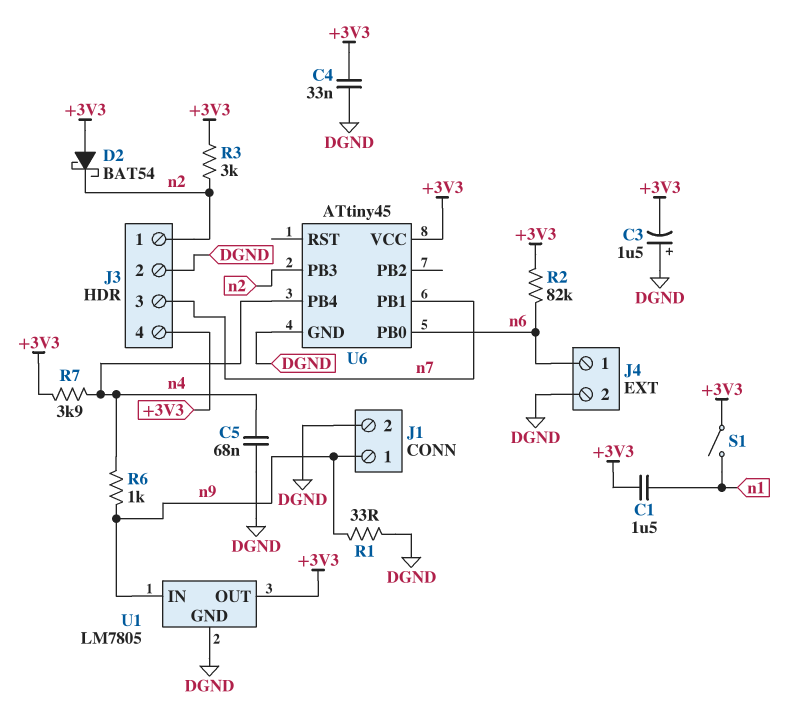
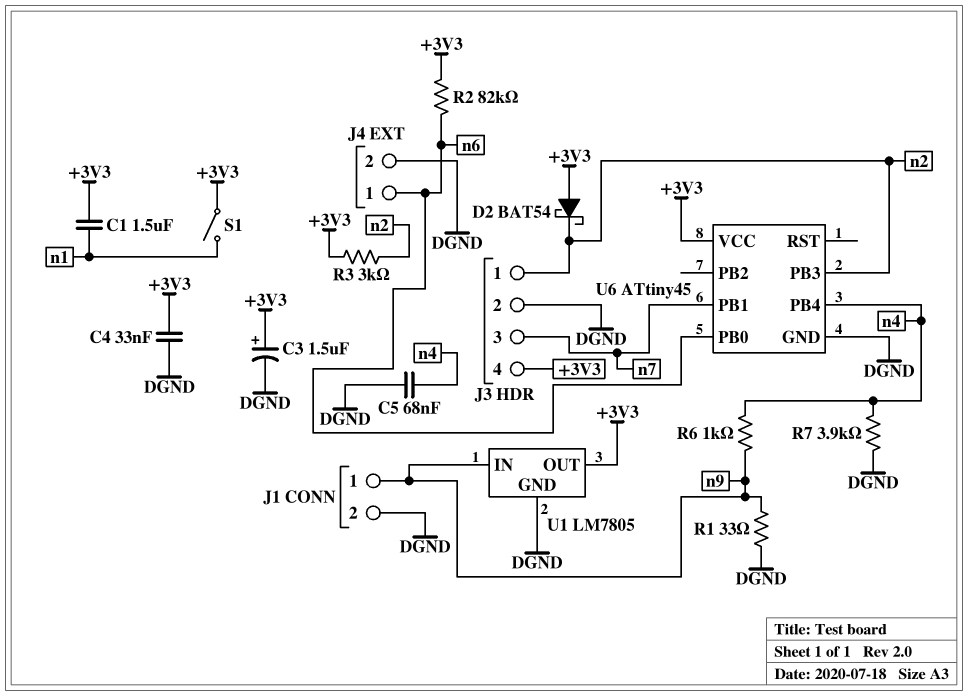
C3: 1.5uF (plus DGND, minus +3V3) -> 1.5uF (plus +3V3, minus DGND)
R7: 3.9k (+3V3, n4) -> 3.9k (DGND, n4)

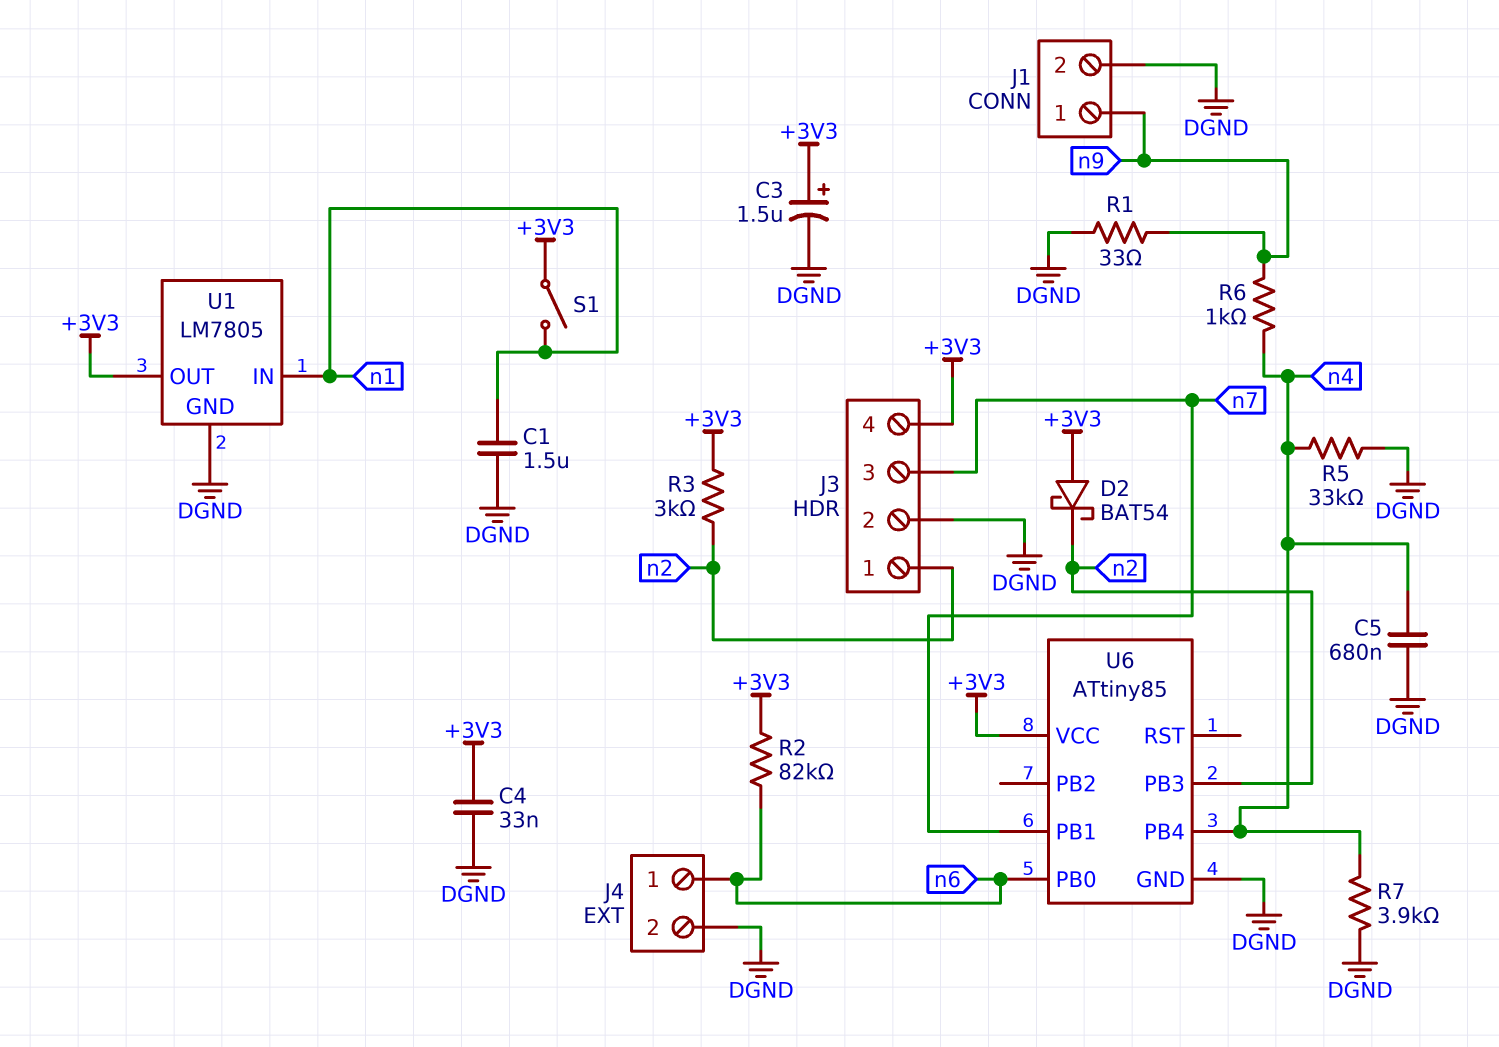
C1: 1.5uF (+3V3, n1) -> 1.5uF (DGND, n1)
C5: 68nF (DGND, n4) -> 680nF (DGND, n4)
R5: none -> 33k (DGND, n4)
U1 pin IN: n9 -> n1
U6: ATtiny45 -> ATtiny85

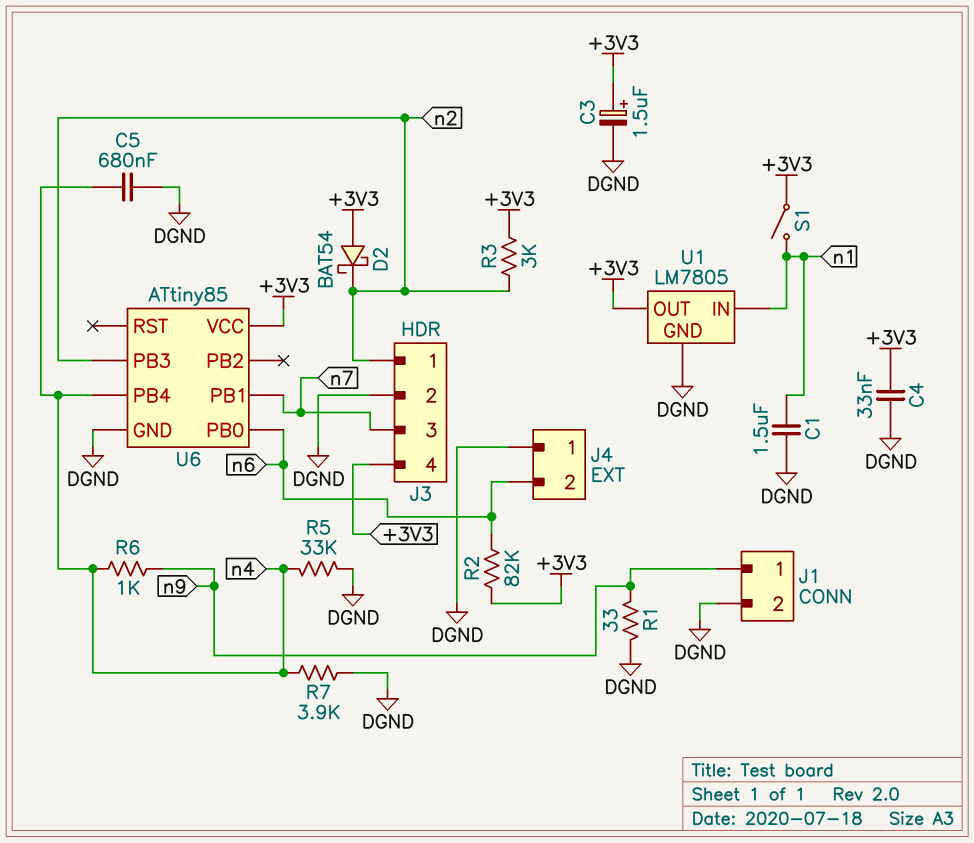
J4 pin 1: n6 -> DGND
J4 pin 2: DGND -> n6

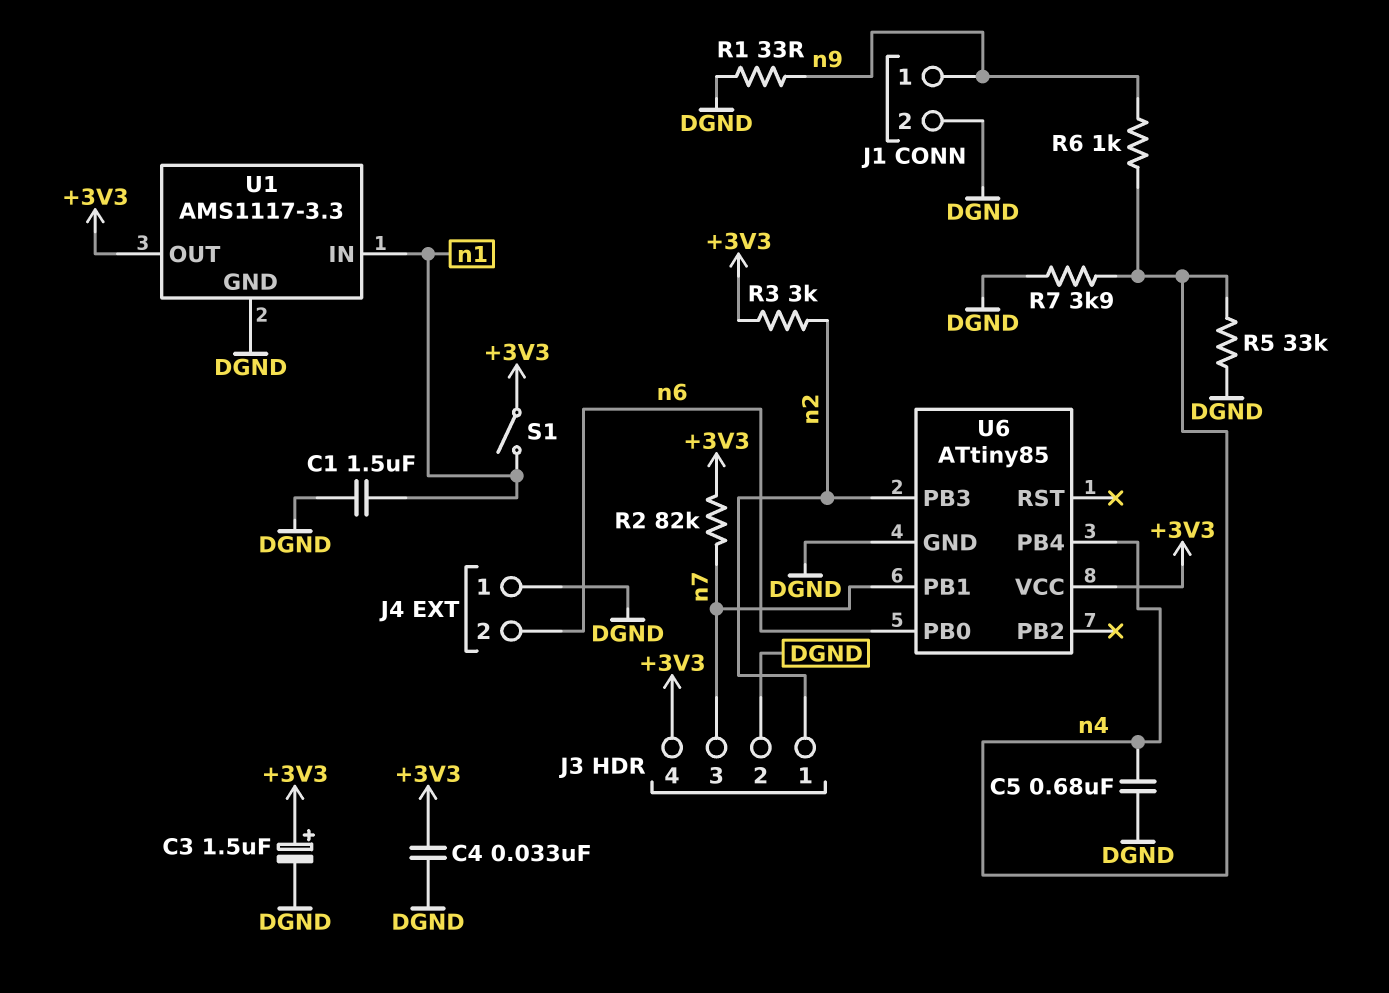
D2: schottky BAT54 (A +3V3, K n2) -> none
R2: 82k (+3V3, n6) -> 82k (+3V3, n7)
U1: LM7805 -> AMS1117-3.3

